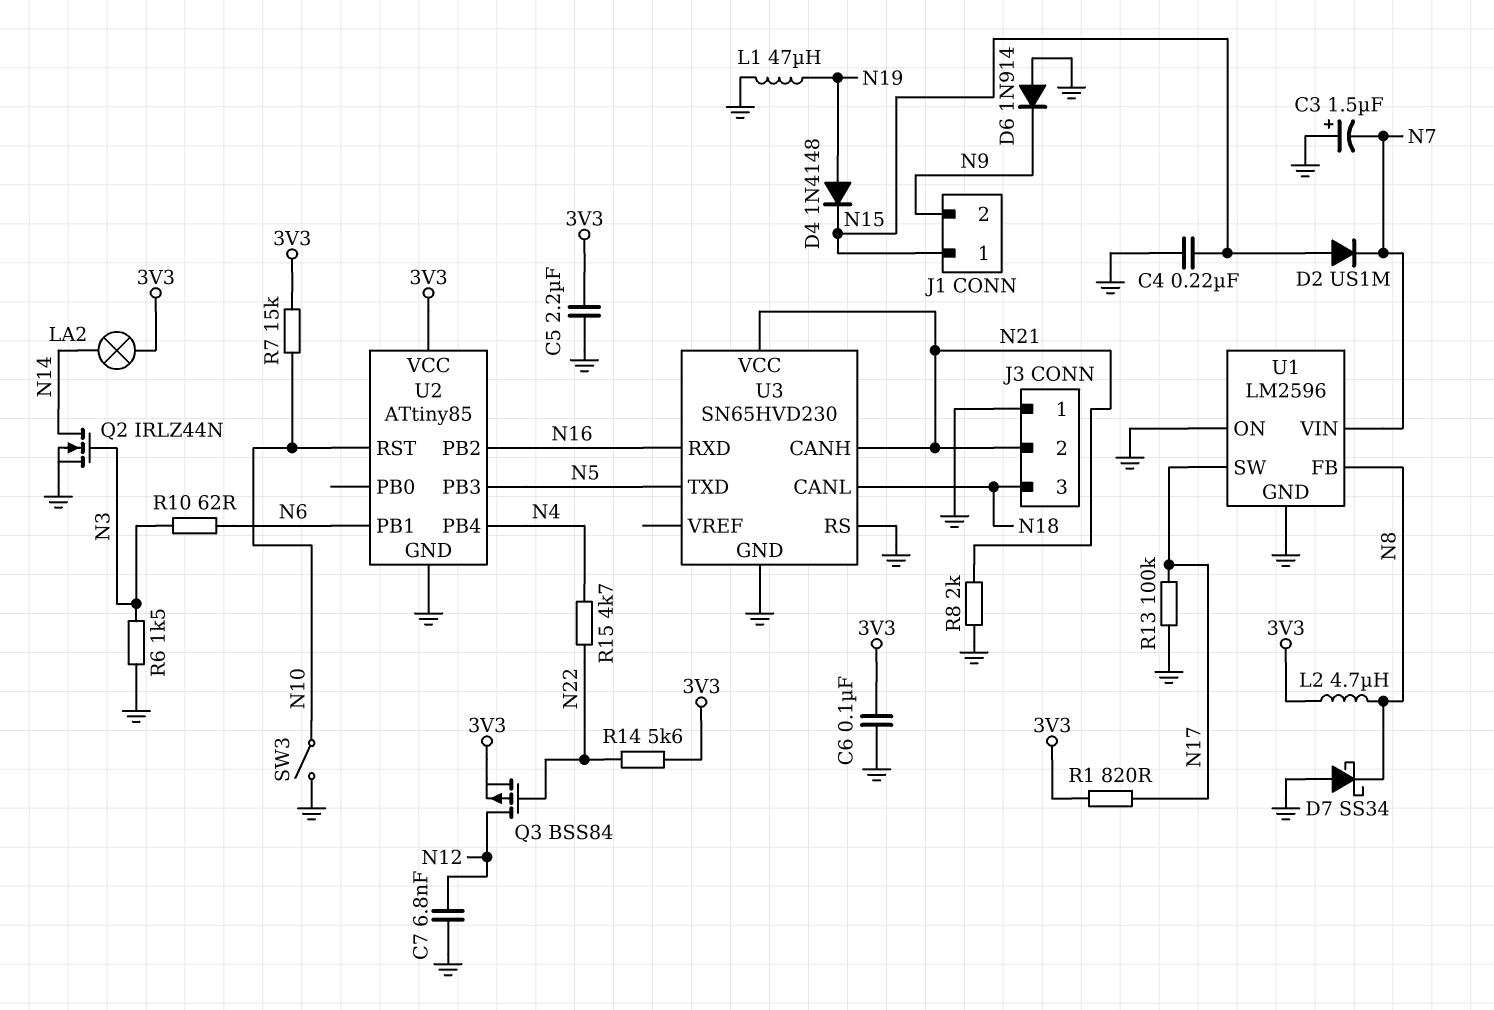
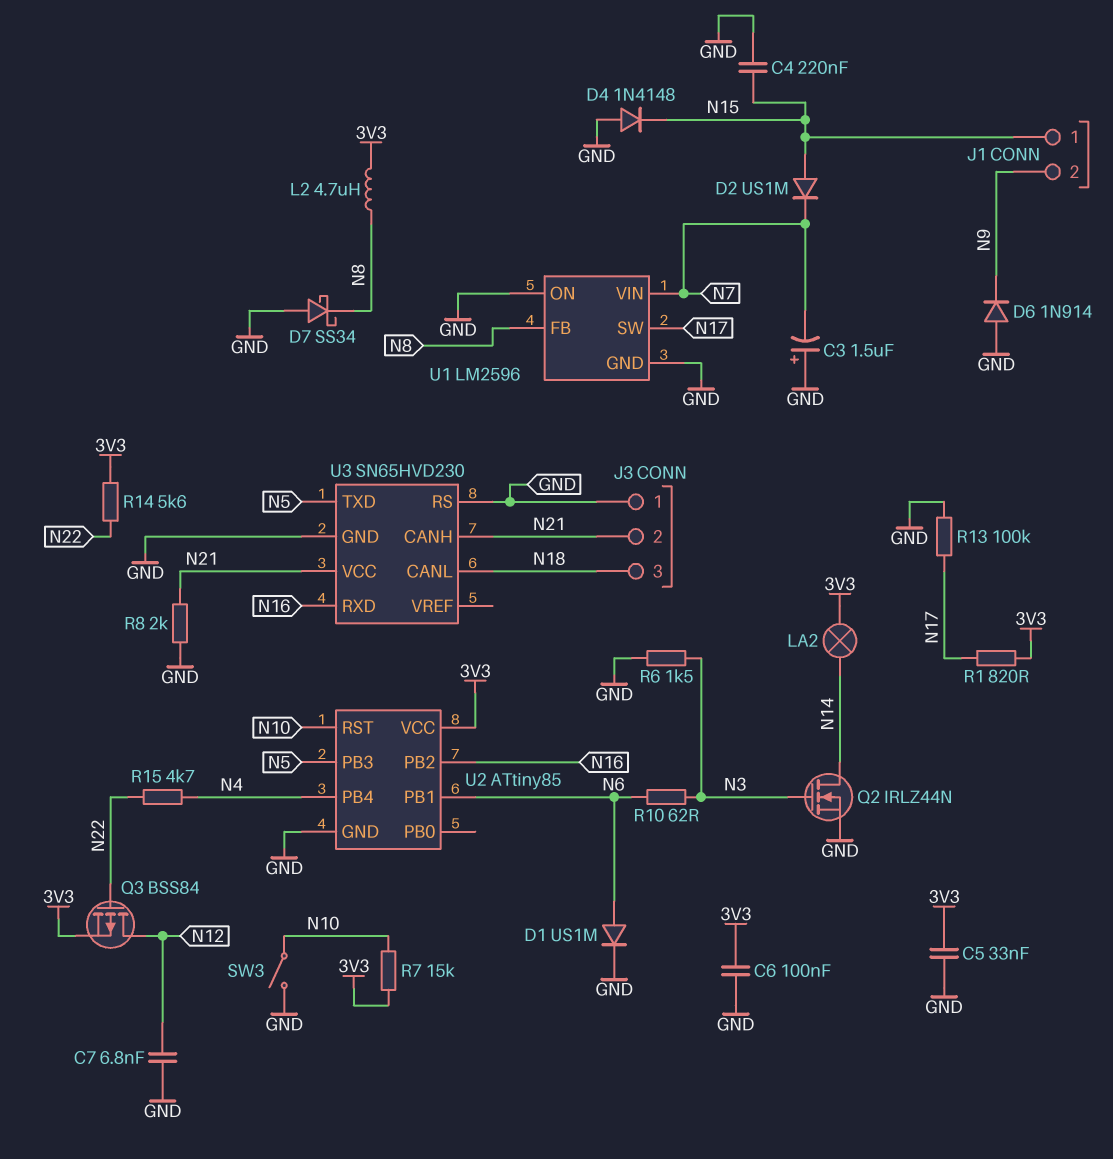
C5: 2.2uF (3V3, GND) -> 33nF (3V3, GND)
D1: none -> diode US1M (A N6, K GND)
D4: diode 1N4148 (A N19, K N15) -> diode 1N4148 (A GND, K N15)
L1: 47uH (GND, N19) -> none

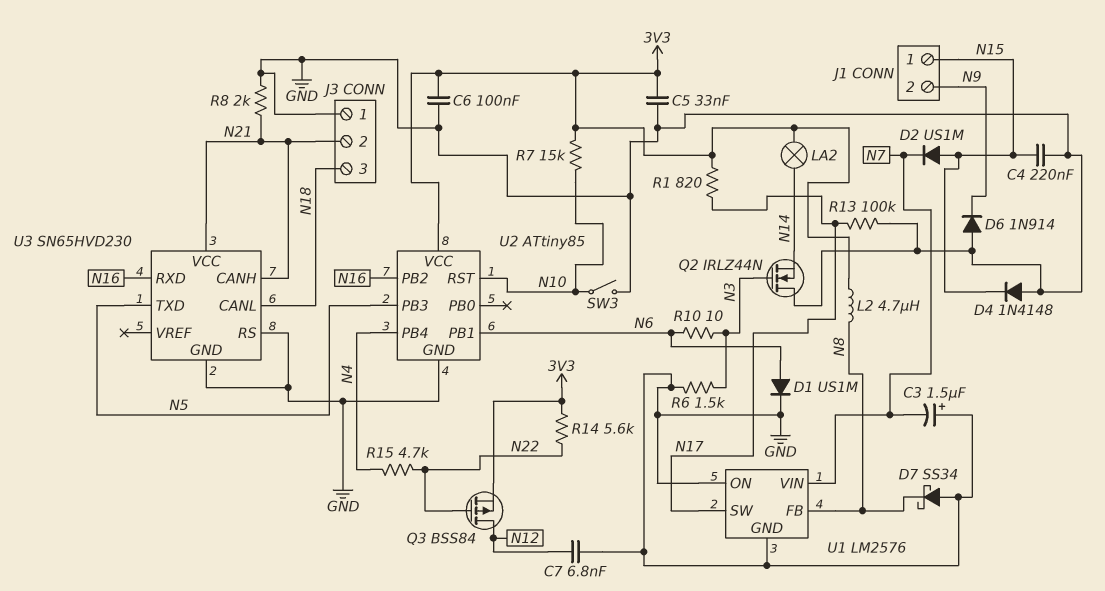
Q2: NMOS IRLZ44N (G N3, D N14, S GND) -> NMOS IRLZ44N (G N3, D GND, S N14)
R10: 62 (N3, N6) -> 10 (N3, N6)
U1: LM2596 -> LM2576

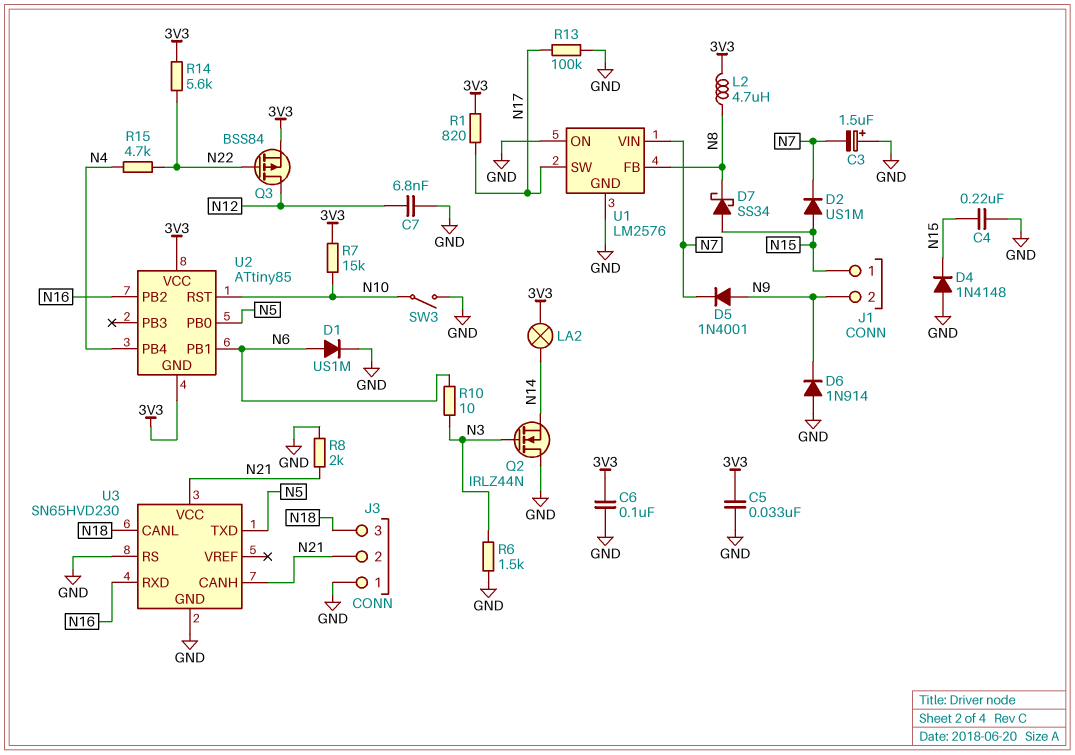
D5: none -> diode 1N4001 (A N9, K N7)
D7: schottky SS34 (A GND, K N8) -> schottky SS34 (A N15, K N8)
U2 pin GND: GND -> 3V3
U2 pin PB0: none -> N5
U2 pin PB3: N5 -> none

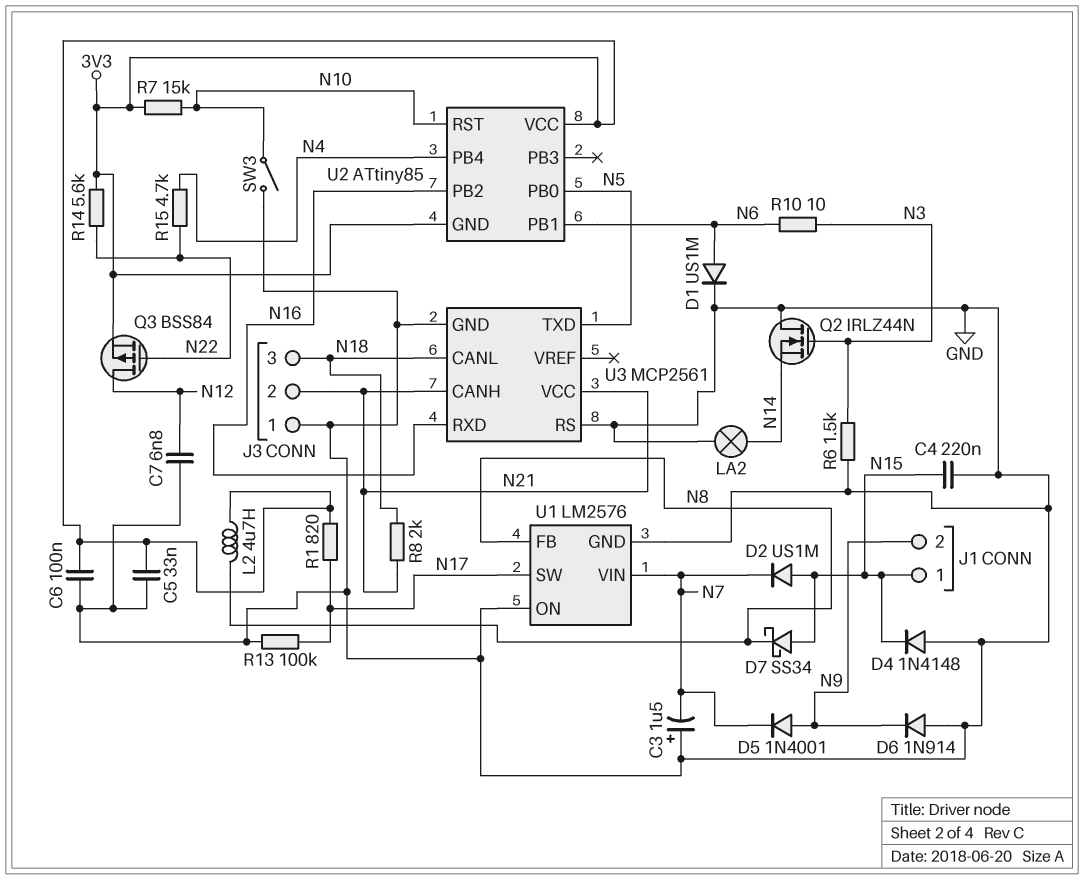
LA2: lamp (3V3, N14) -> lamp (GND, N14)
R8: 2k (GND, N21) -> 2k (N18, N21)
U3: SN65HVD230 -> MCP2561

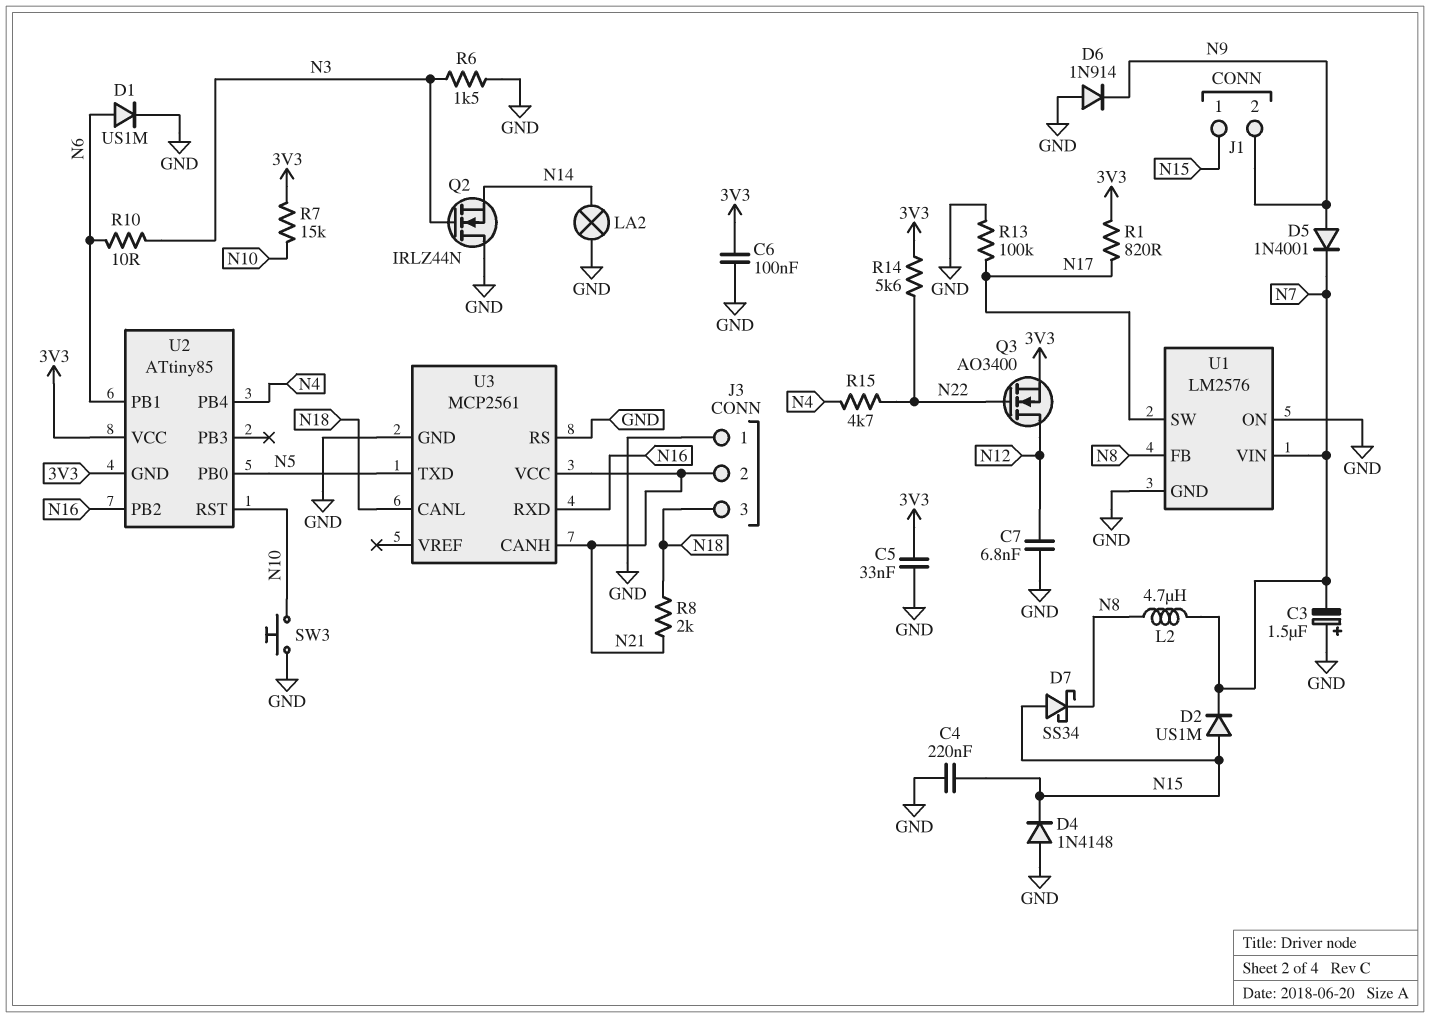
L2: 4.7uH (3V3, N8) -> 4.7uH (N7, N8)
Q3: PMOS BSS84 (G N22, D N12, S 3V3) -> NMOS AO3400 (G N22, D N12, S 3V3)
SW3: switch (GND, N10) -> button (GND, N10)

